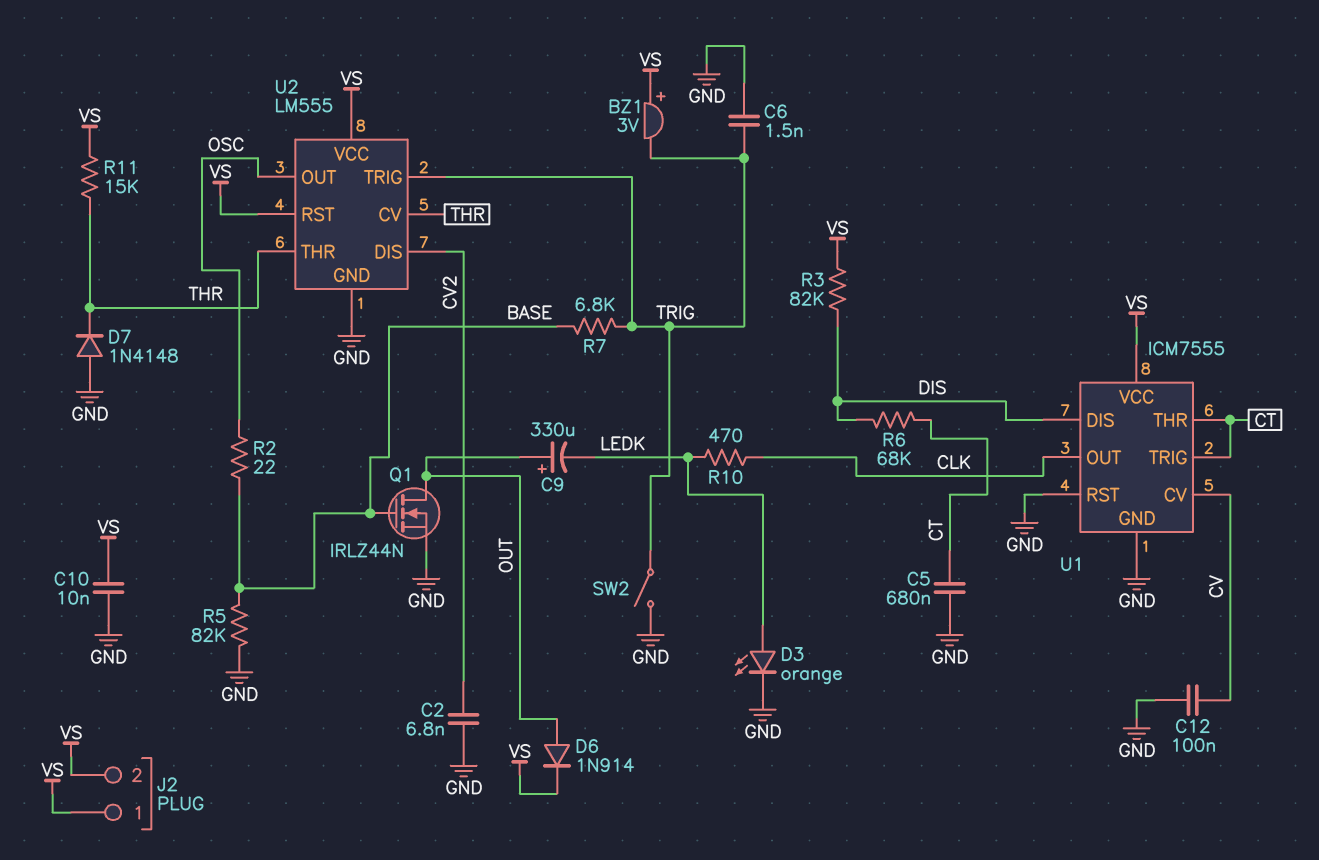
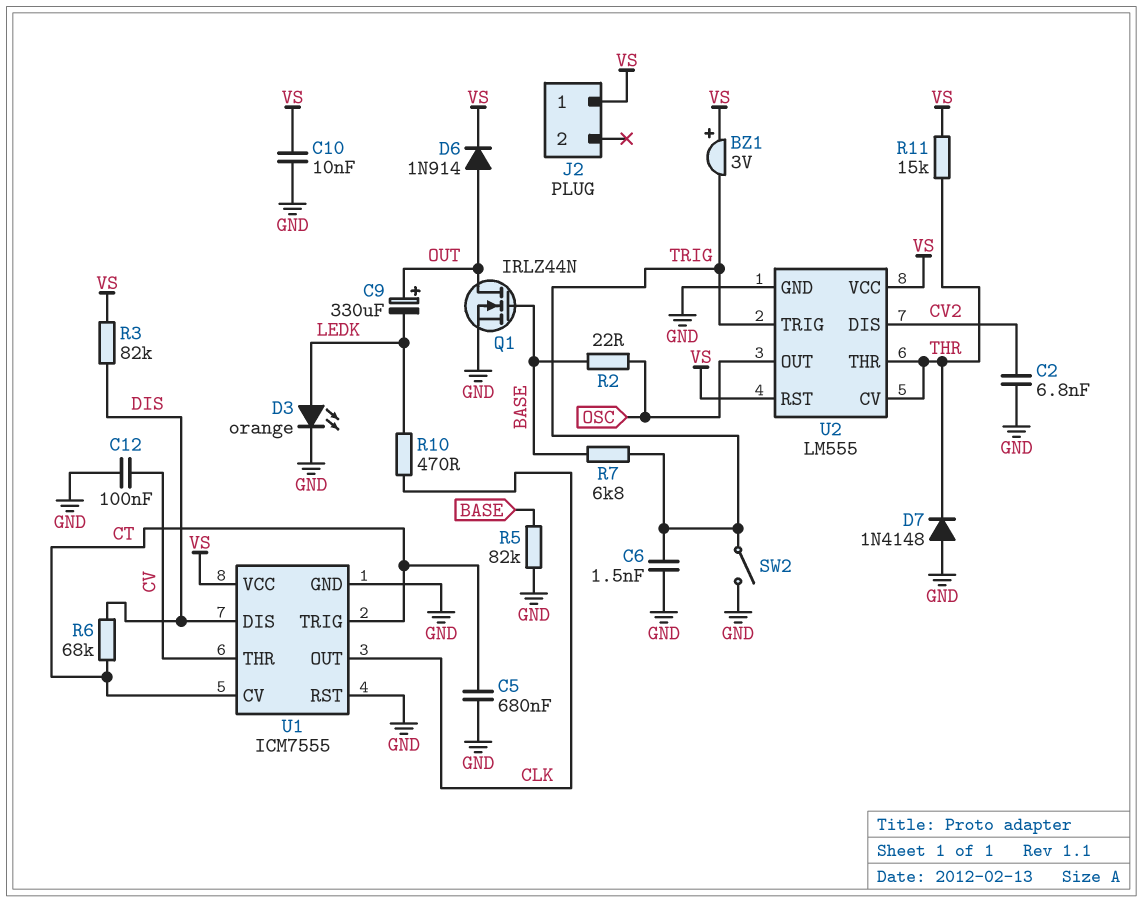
J2 pin 2: VS -> none
U1 pin CV: CV -> CT
U1 pin THR: CT -> CV

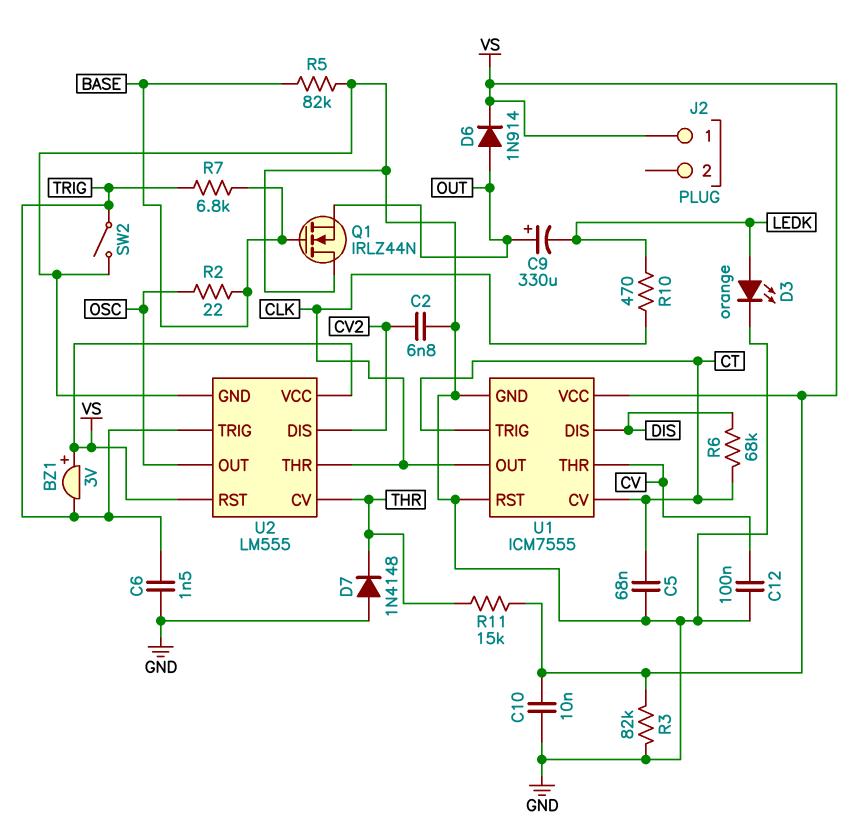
C5: 680nF (CT, GND) -> 68nF (CT, GND)
Q1: NMOS IRLZ44N (G BASE, D OUT, S GND) -> NMOS IRLZ44N (G BASE, D GND, S OUT)
R3: 82k (DIS, VS) -> 82k (GND, VS)
U2 pin THR: THR -> CLK

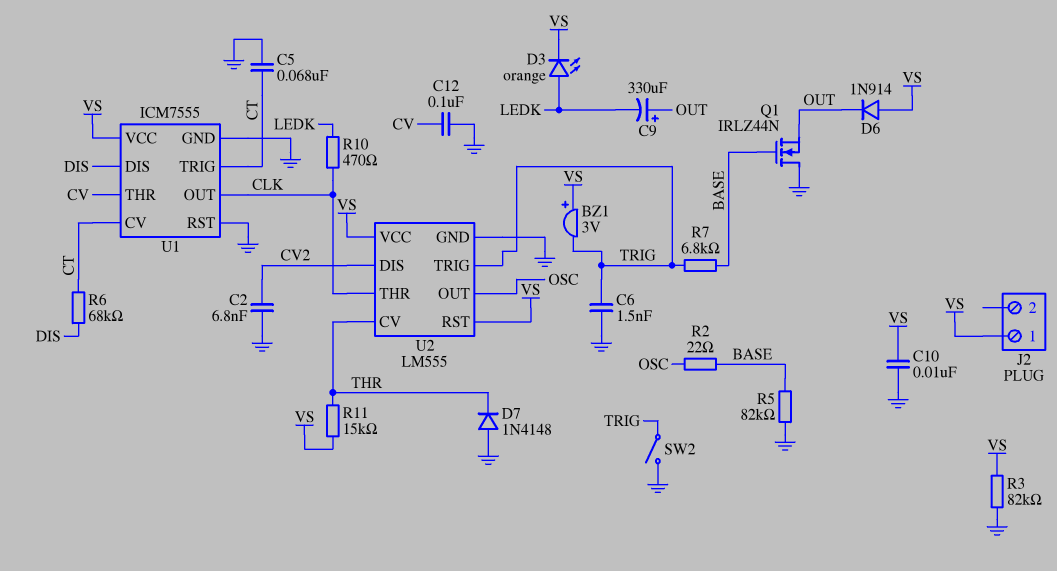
D3: LED orange (A LEDK, K GND) -> LED orange (A LEDK, K VS)
D6: diode 1N914 (A OUT, K VS) -> diode 1N914 (A VS, K OUT)

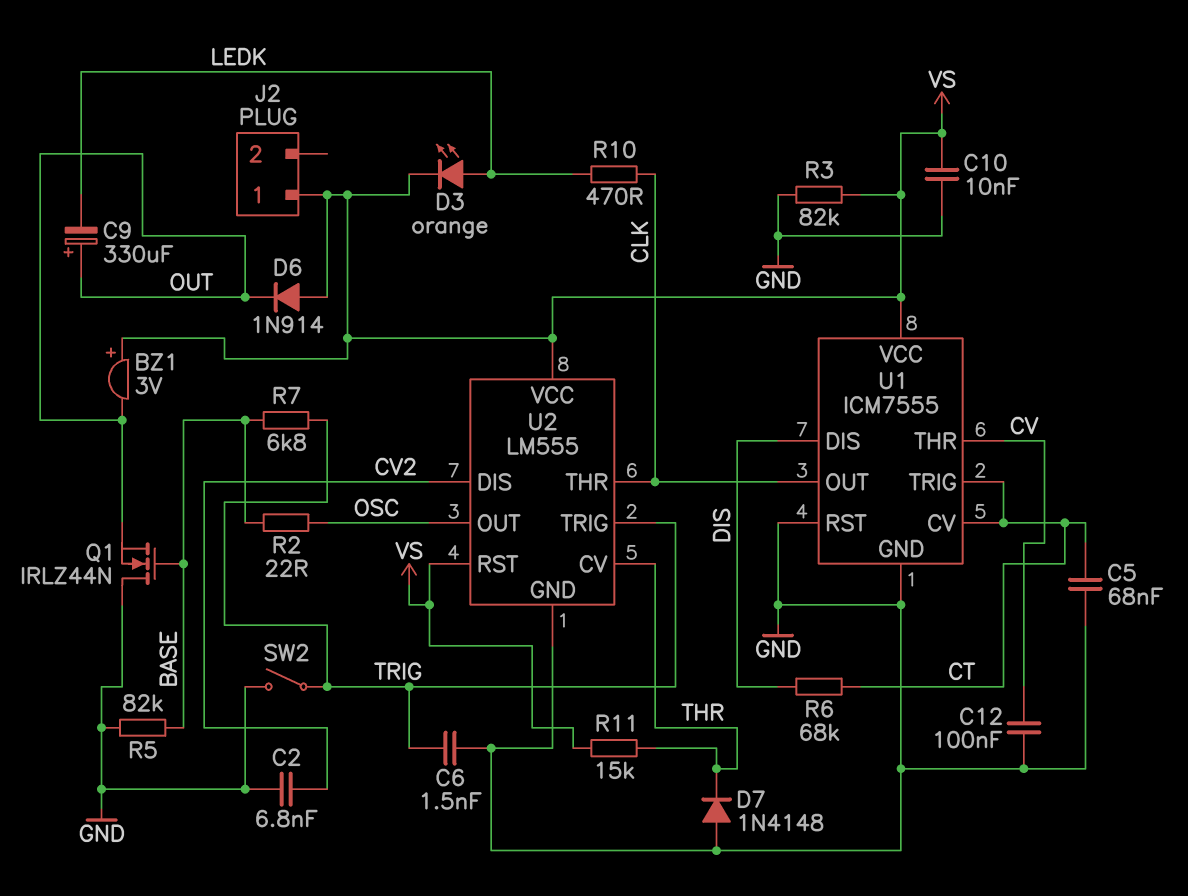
BZ1: buzzer 3V (plus VS, minus TRIG) -> buzzer 3V (plus VS, minus OUT)

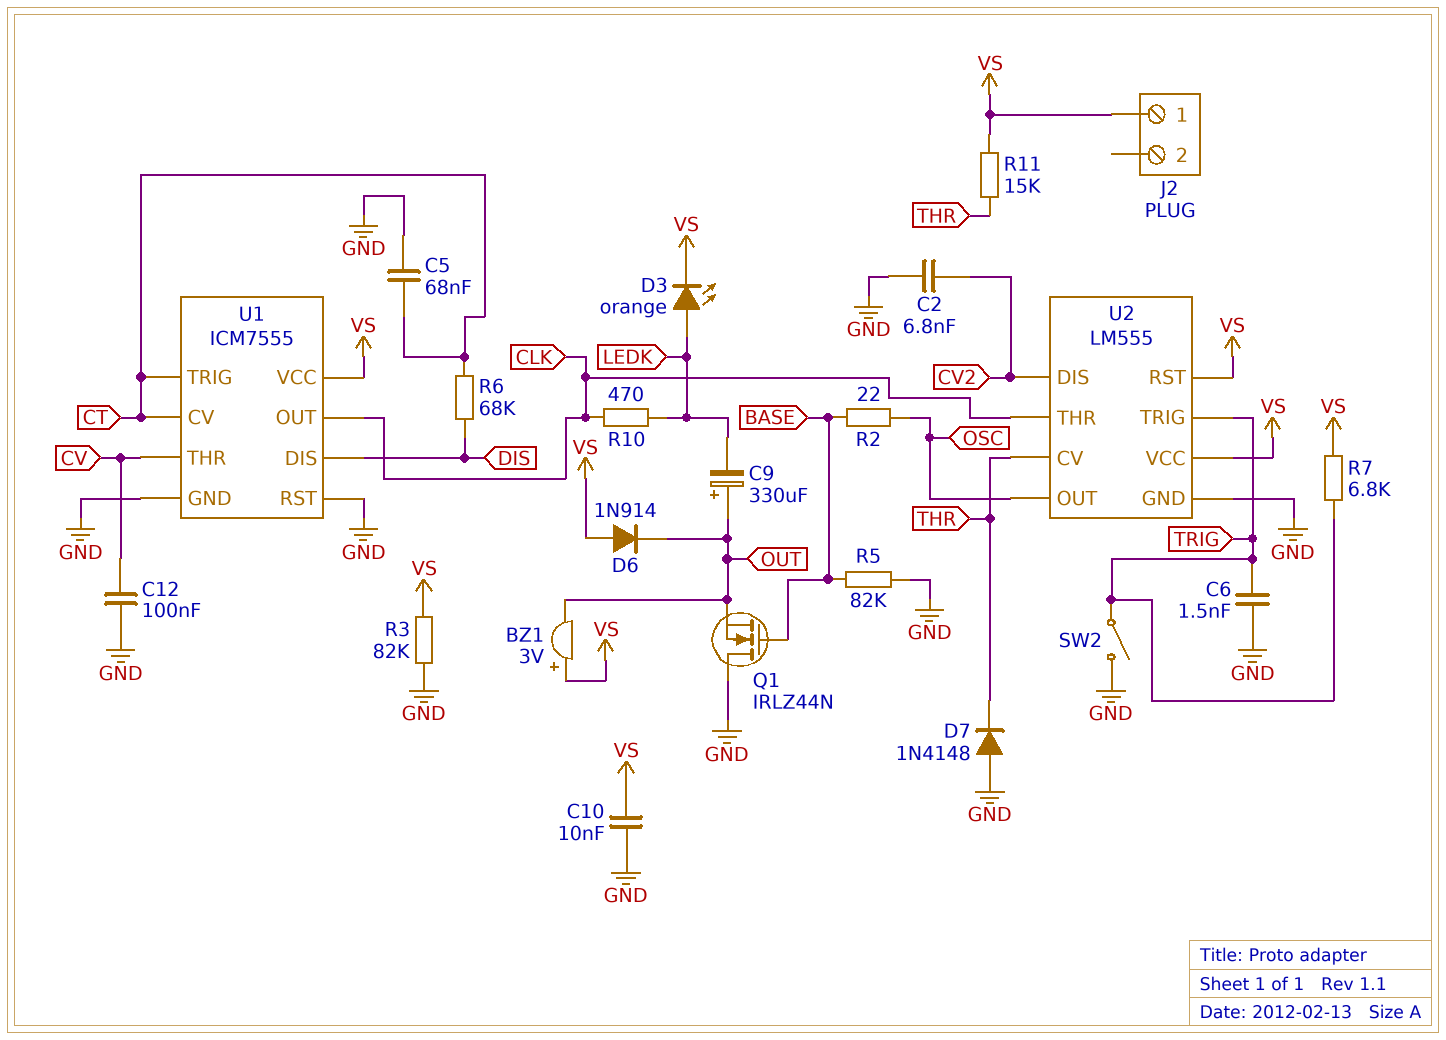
R7: 6.8k (BASE, TRIG) -> 6.8k (TRIG, VS)

